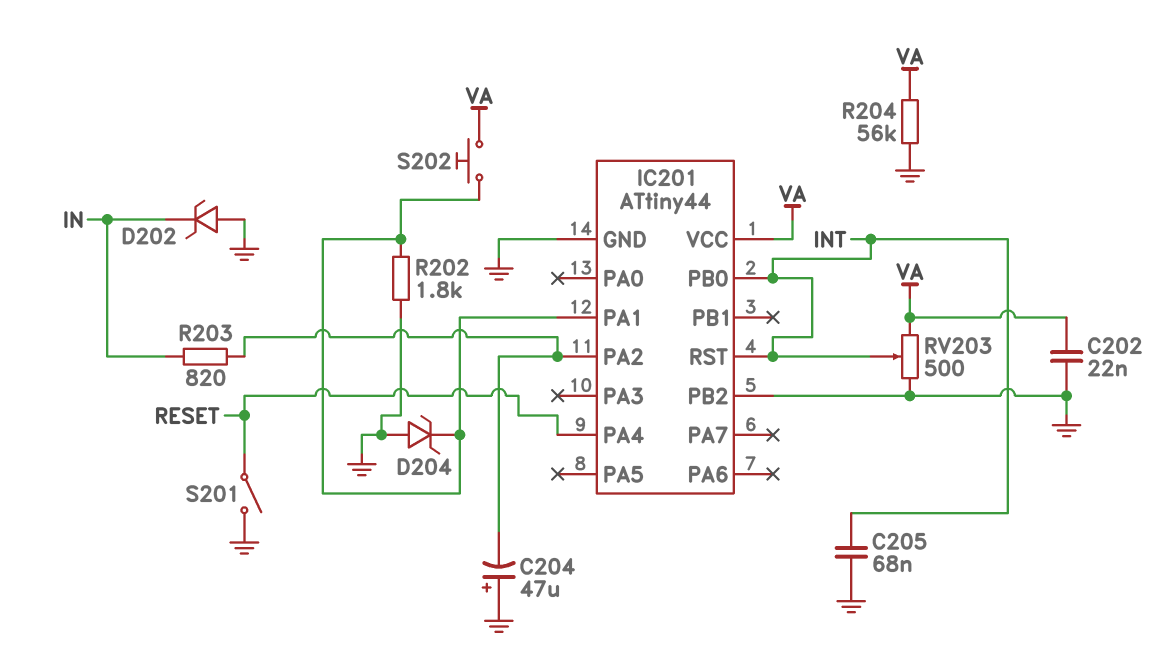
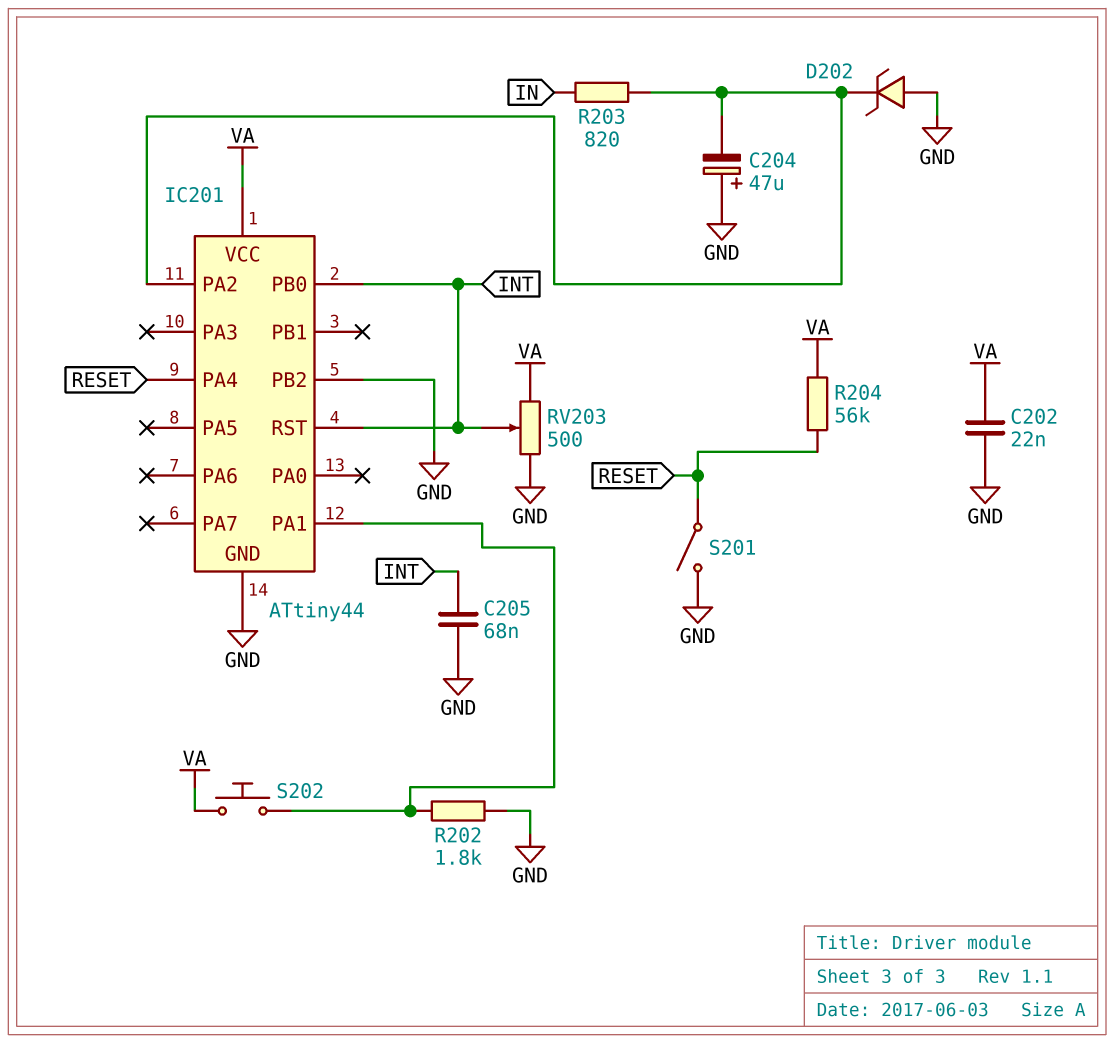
D202: zener (A GND, K IN) -> zener (A GND, K IC201/PA2)
D204: zener (A GND, K IC201/PA1) -> none
R204: 56k (GND, VA) -> 56k (RESET, VA)

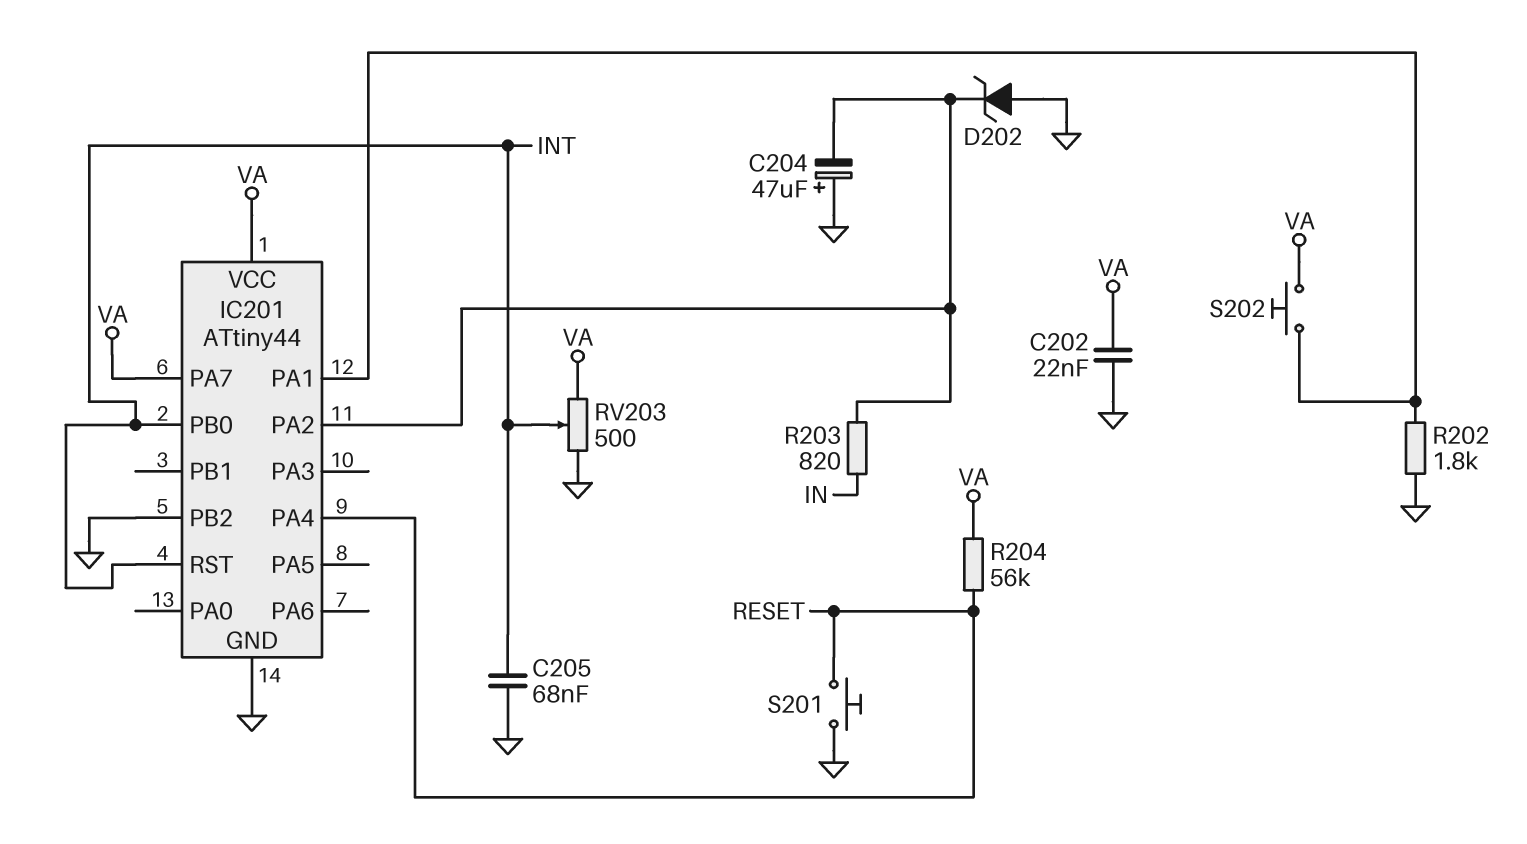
IC201 pin PA7: none -> VA
S201: switch (GND, RESET) -> button (GND, RESET)

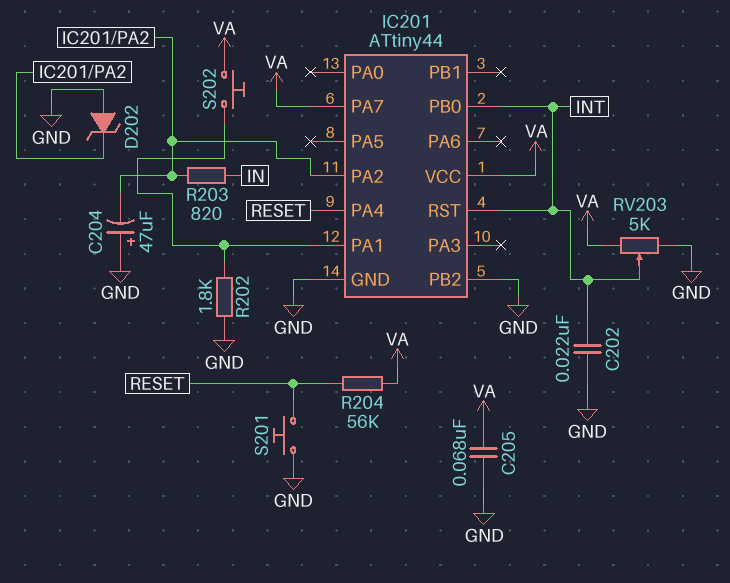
C202: 22nF (GND, VA) -> 22nF (GND, INT)
C205: 68nF (GND, INT) -> 68nF (GND, VA)
RV203: 500 (GND, VA, wiper INT) -> 5k (GND, VA, wiper INT)

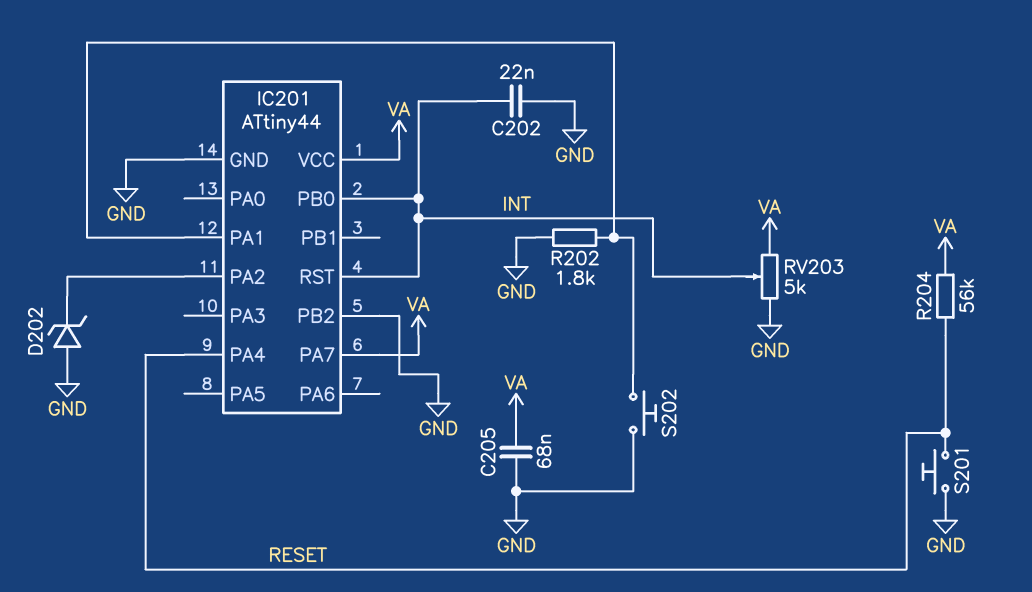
C204: 47uF (plus GND, minus IC201/PA2) -> none
R203: 820 (IC201/PA2, IN) -> none
S202: button (IC201/PA1, VA) -> button (GND, IC201/PA1)

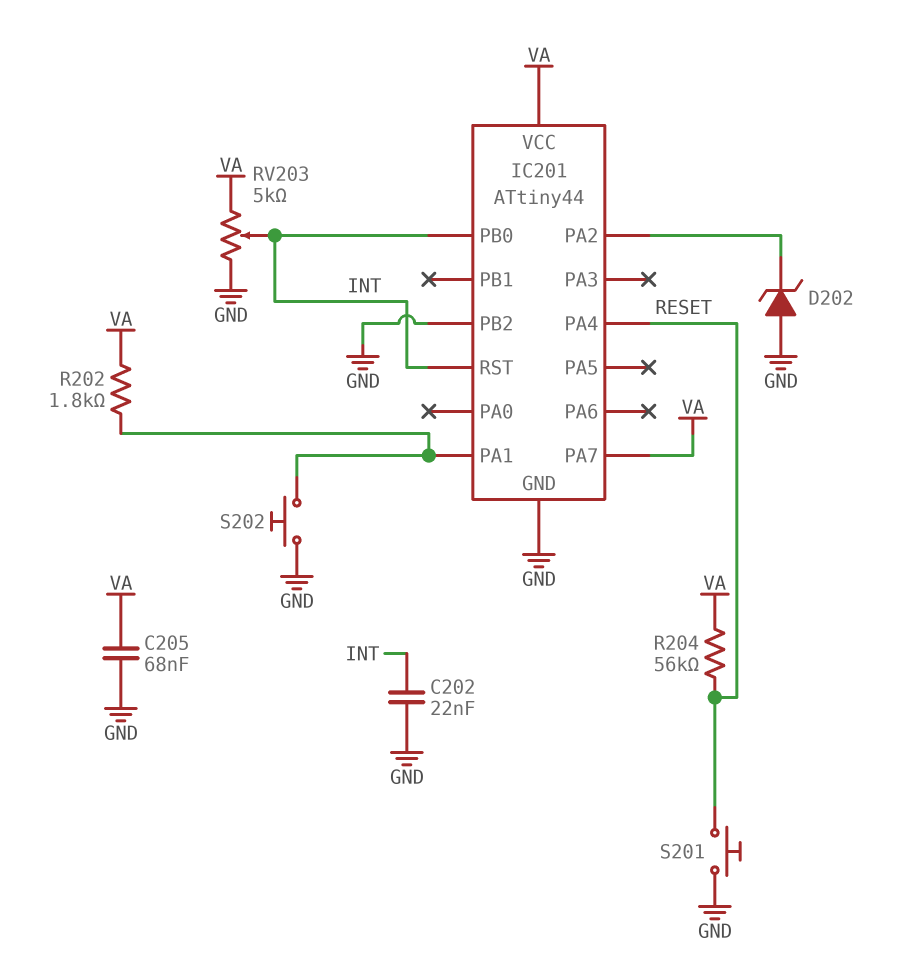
R202: 1.8k (GND, IC201/PA1) -> 1.8k (IC201/PA1, VA)

